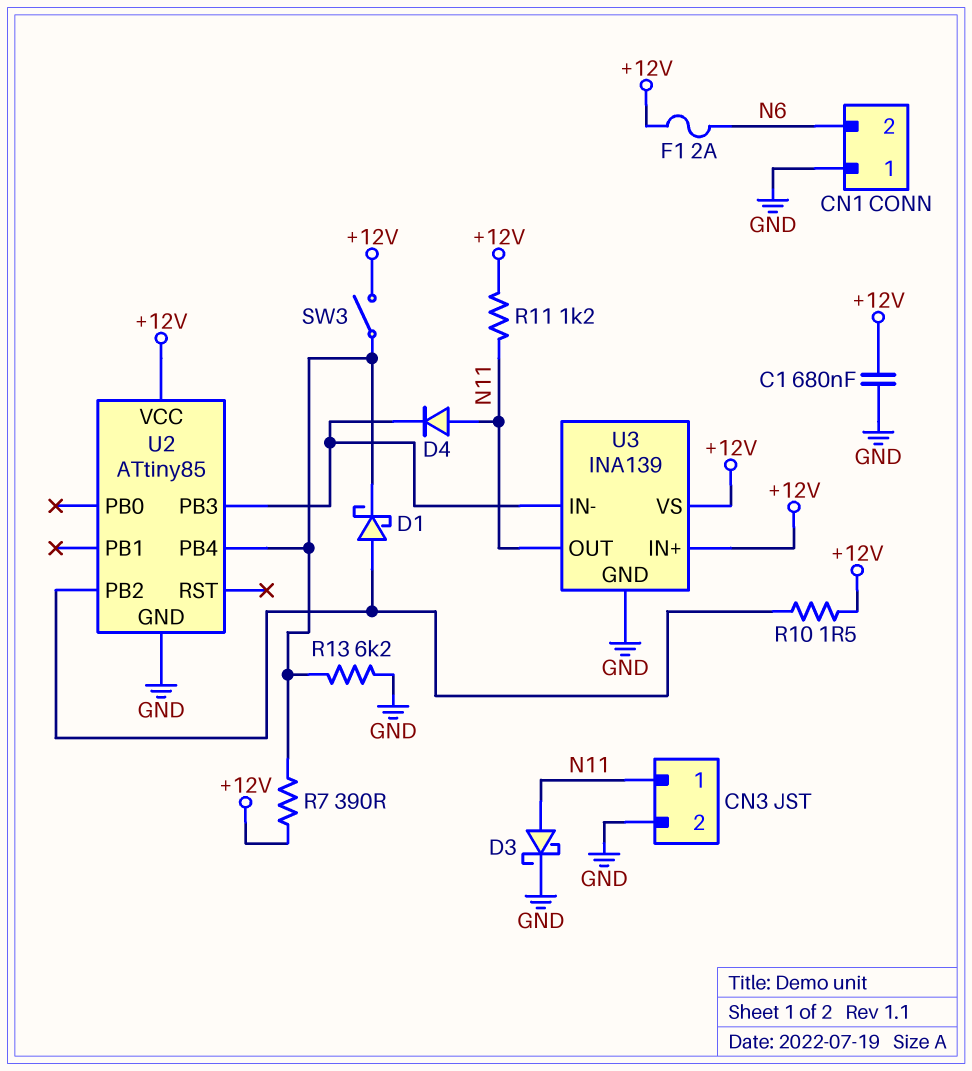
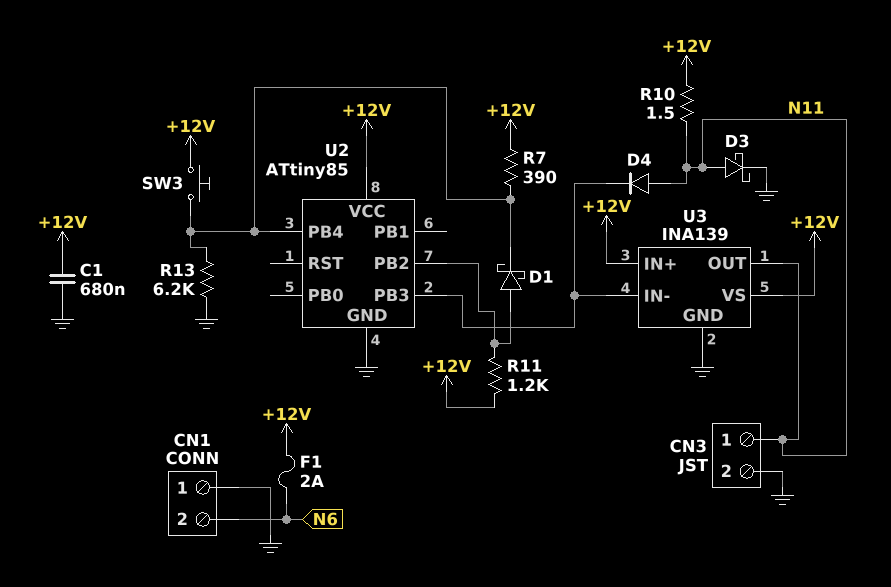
R10: 1.5 (+12V, U2/PB2) -> 1.5 (+12V, N11)
R11: 1.2k (+12V, N11) -> 1.2k (+12V, U2/PB2)
SW3: switch (+12V, U2/PB4) -> button (+12V, U2/PB4)

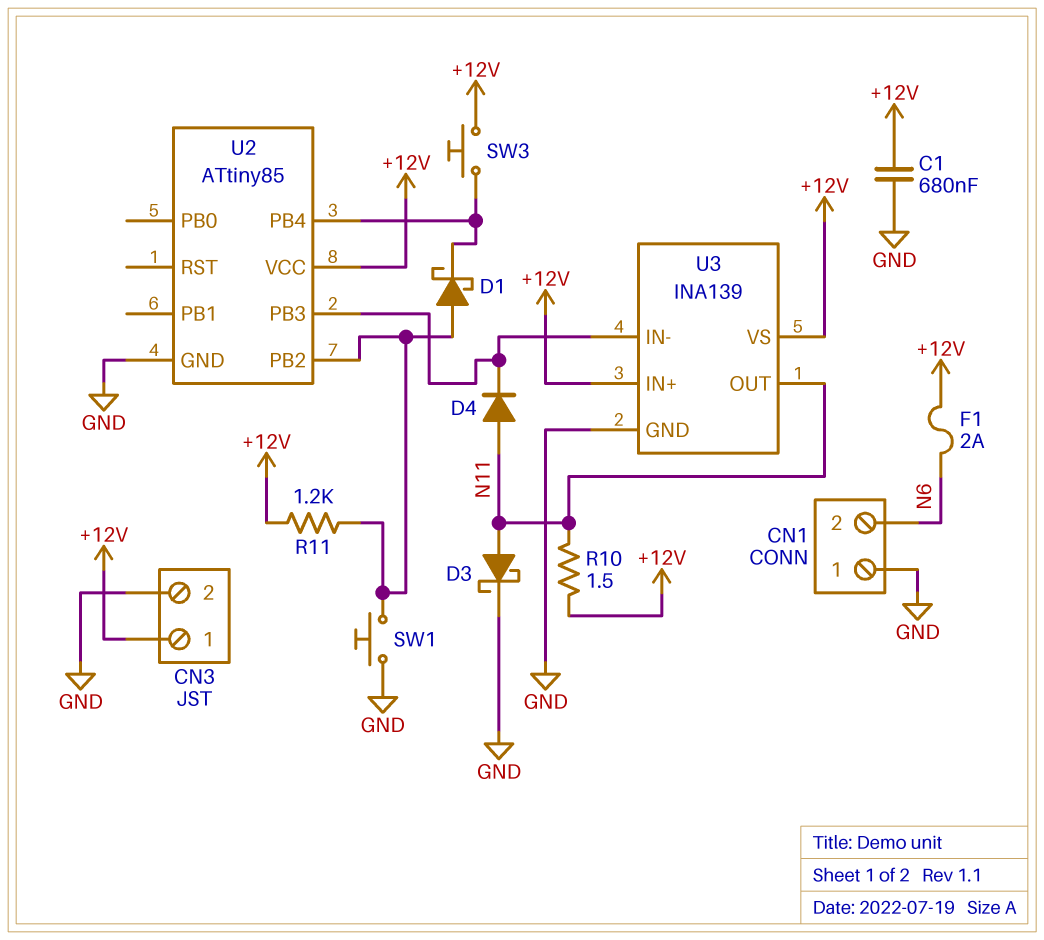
CN3 pin 1: N11 -> +12V
R7: 390 (+12V, U2/PB4) -> none
R13: 6.2k (GND, U2/PB4) -> none
SW1: none -> button (GND, U2/PB2)

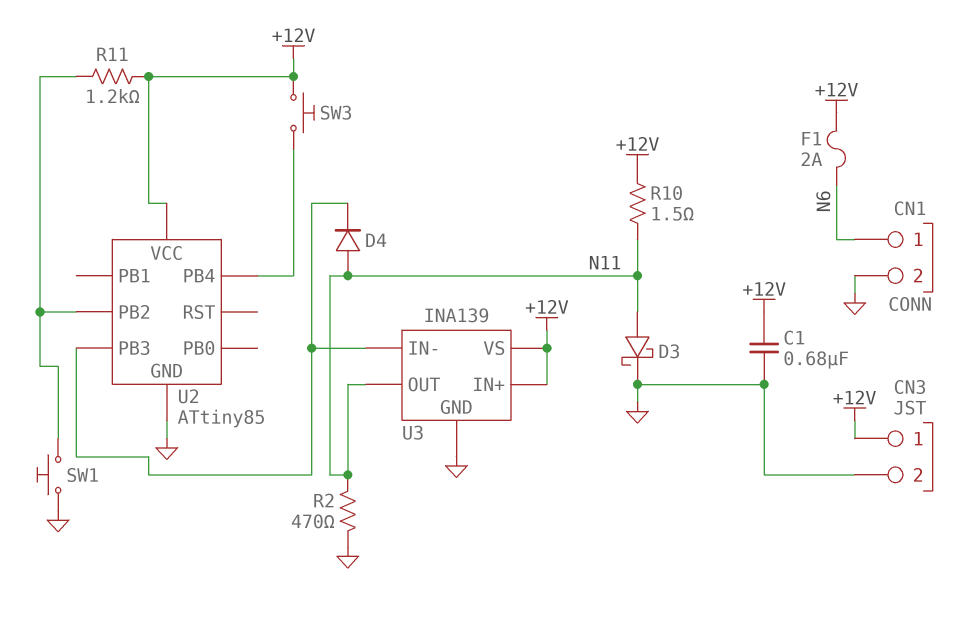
CN1 pin 1: GND -> N6
CN1 pin 2: N6 -> GND
D1: schottky (A U2/PB2, K U2/PB4) -> none
R2: none -> 470 (GND, N11)

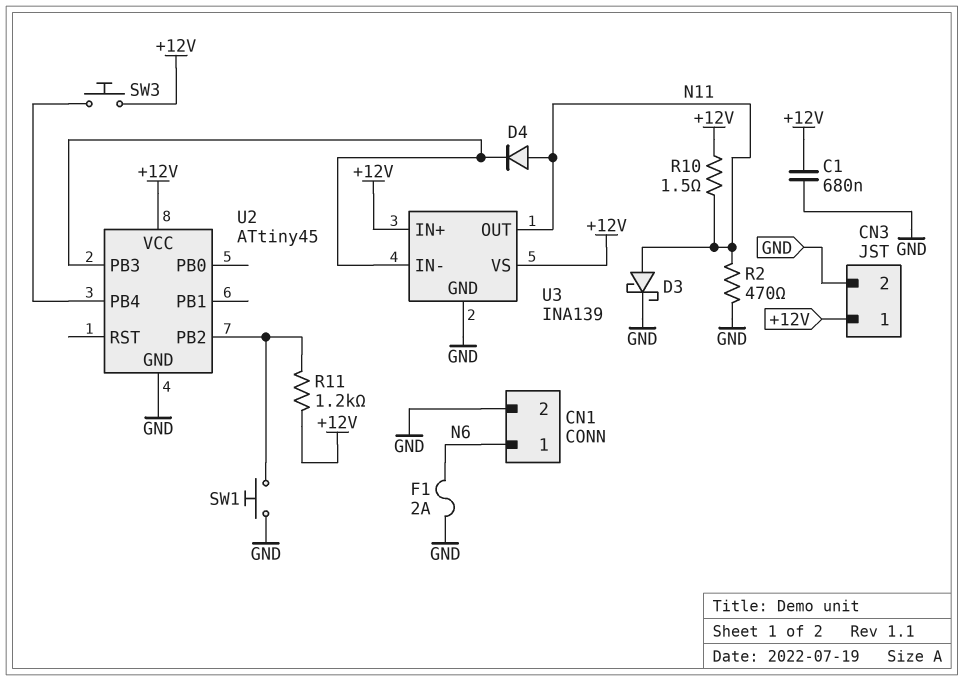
F1: 2A (+12V, N6) -> 2A (GND, N6)
U2: ATtiny85 -> ATtiny45

